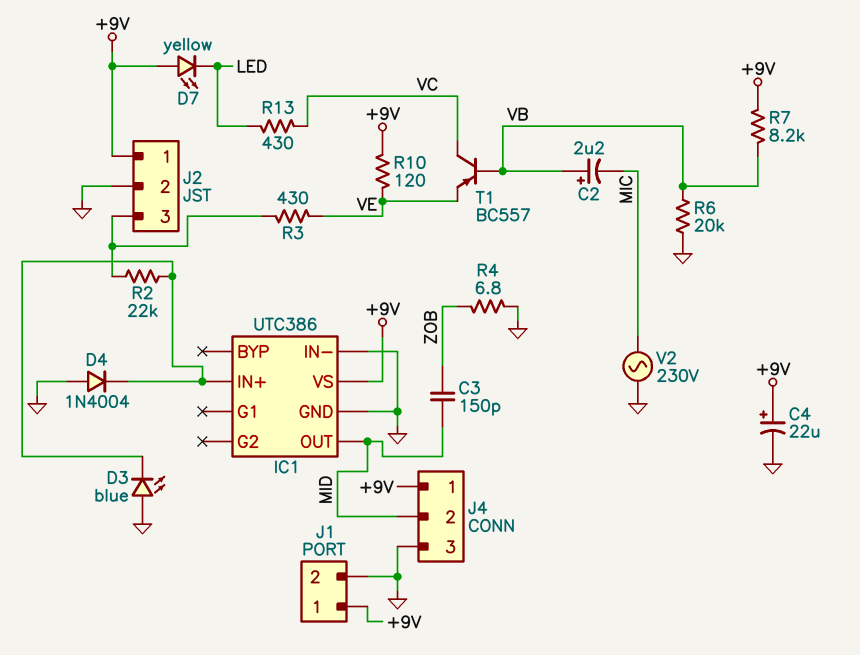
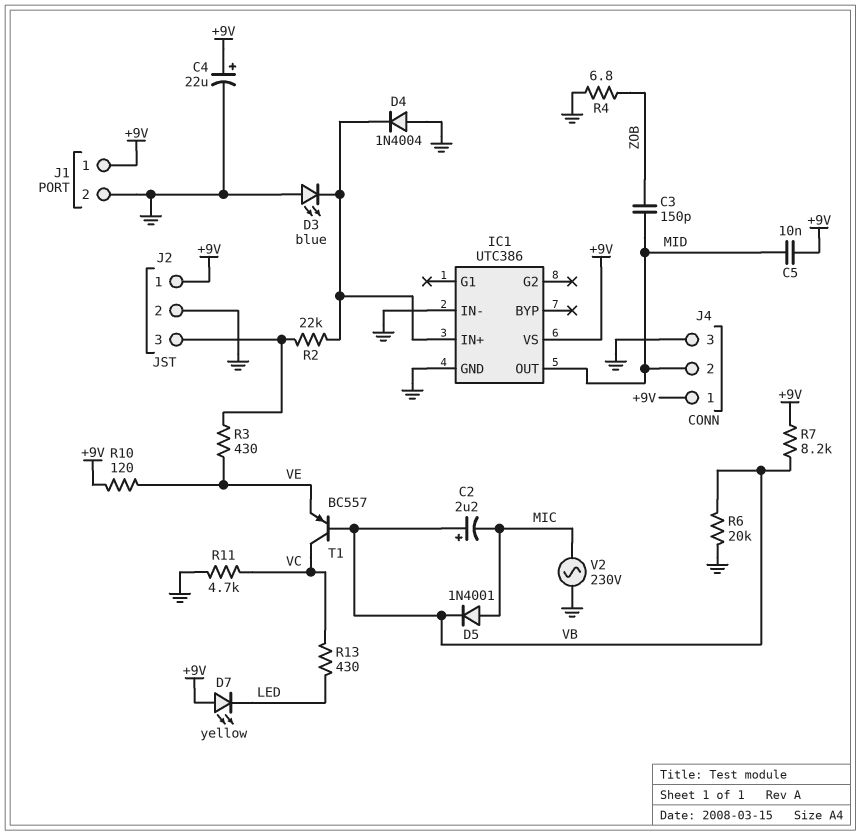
C5: none -> 10nF (+9V, MID)
D5: none -> diode 1N4001 (A MIC, K VB)
R11: none -> 4.7k (GND, VC)

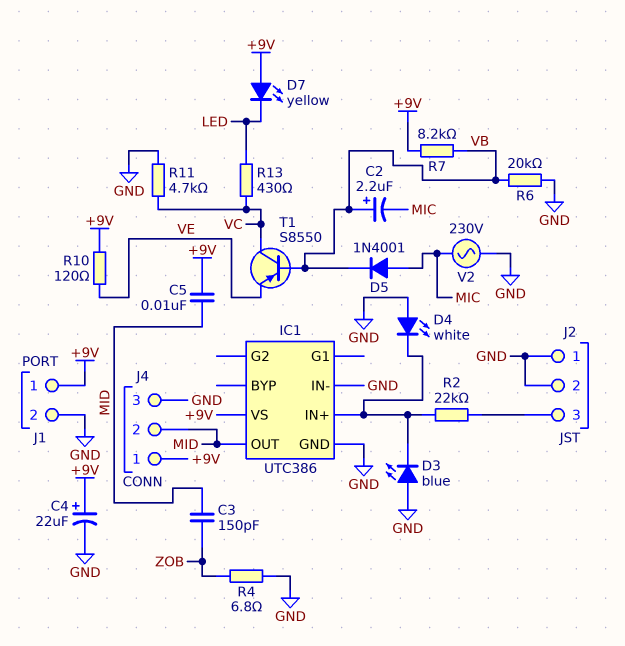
D4: diode 1N4004 (A GND, K IC1/IN+) -> LED white (A GND, K IC1/IN+)
J2 pin 1: +9V -> GND
R3: 430 (J2/3, VE) -> none
T1: PNP BC557 (B VB, C VC, E VE) -> PNP S8550 (B VB, C VC, E VE)

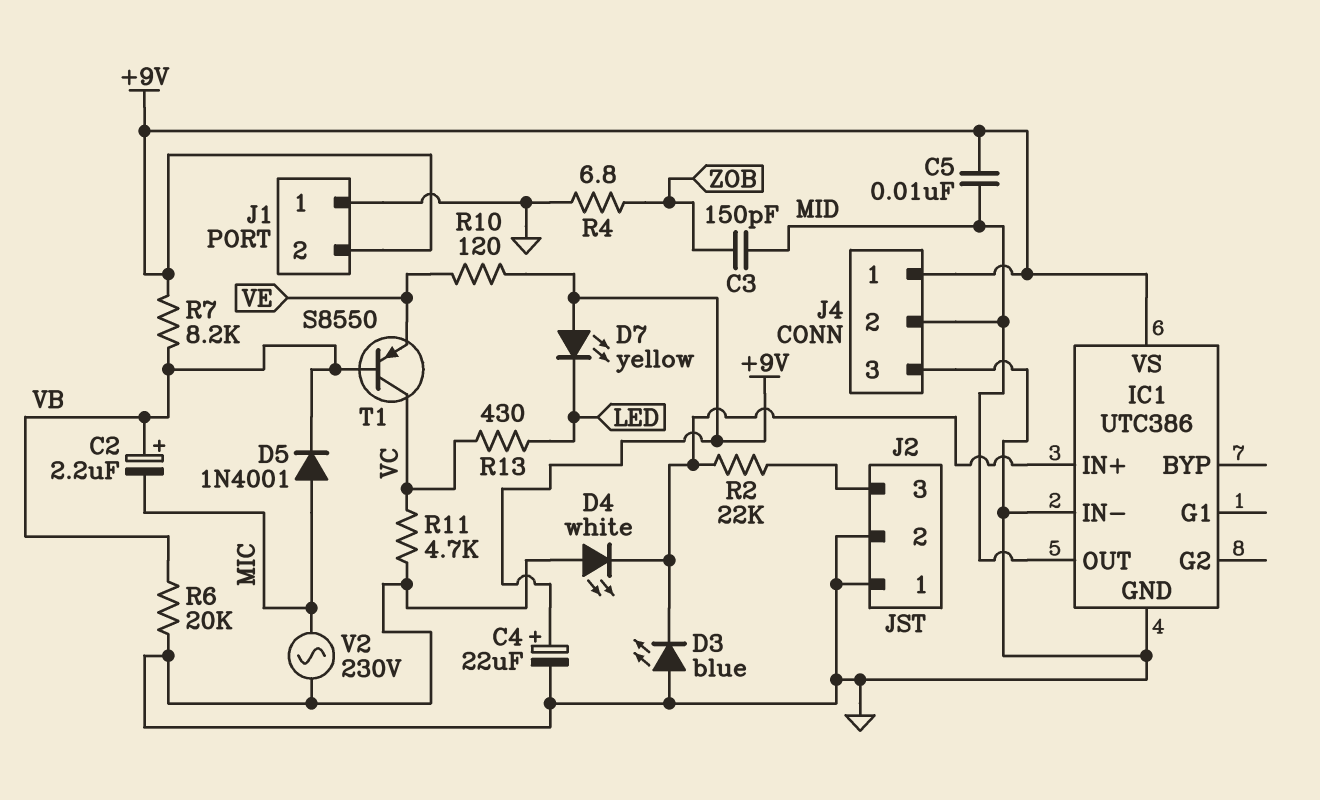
J1 pin 1: +9V -> GND
J1 pin 2: GND -> +9V

